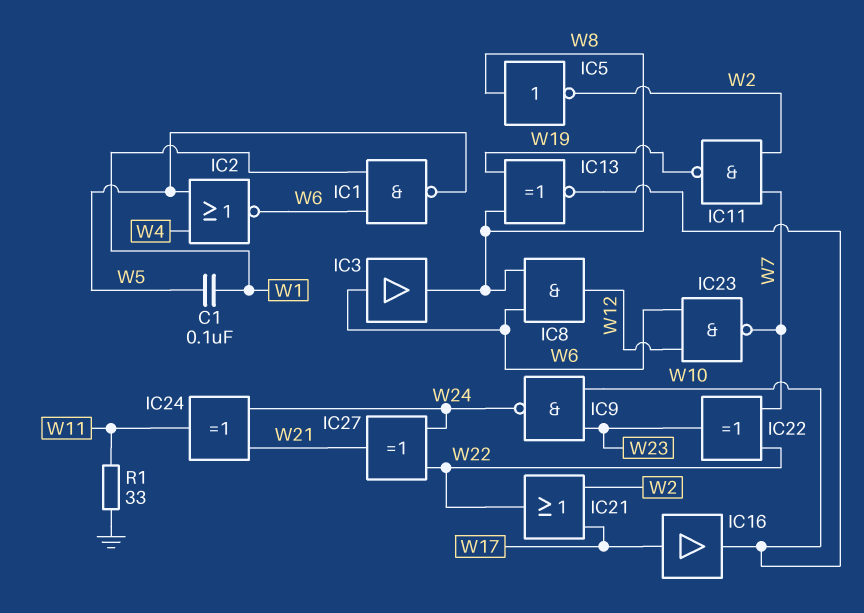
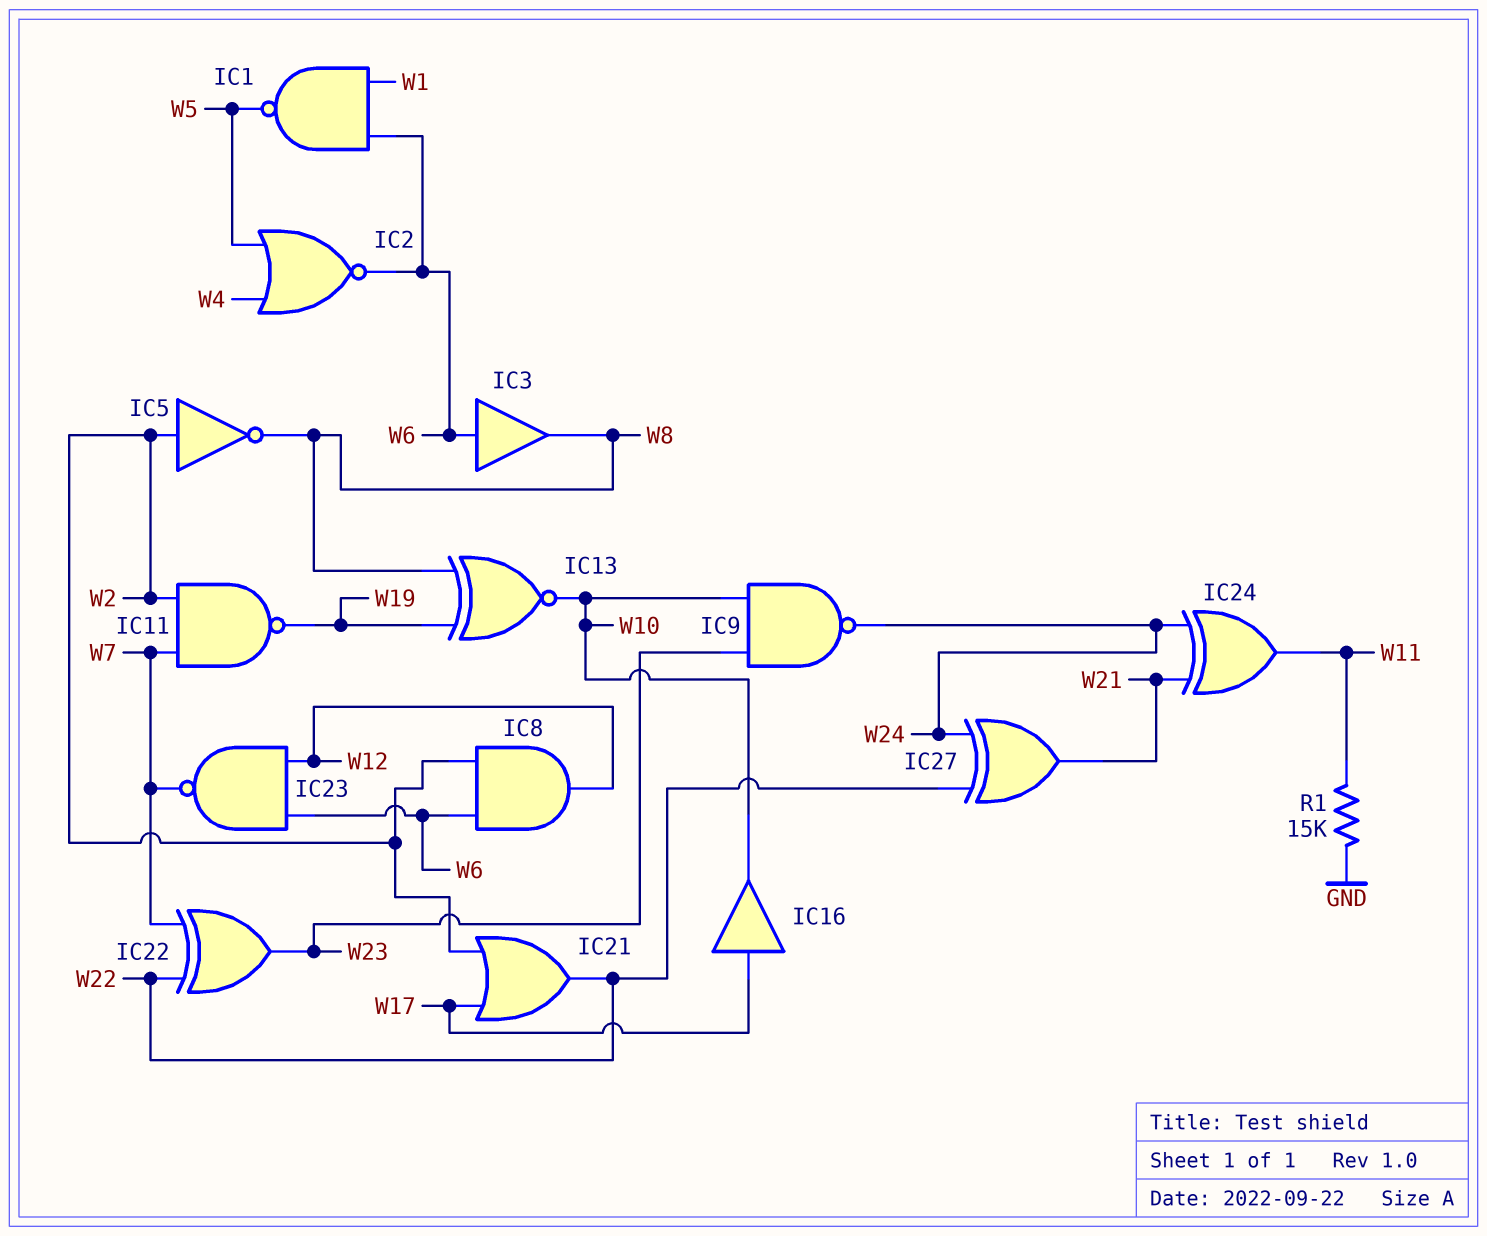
C1: 100nF (W1, W5) -> none
IC5: NOT (in W8, out W2) -> NOT (in W2, out W8)
IC8: AND (in W6, in W8, out W12) -> AND (in W2, in W6, out W12)
R1: 33 (GND, W11) -> 15k (GND, W11)

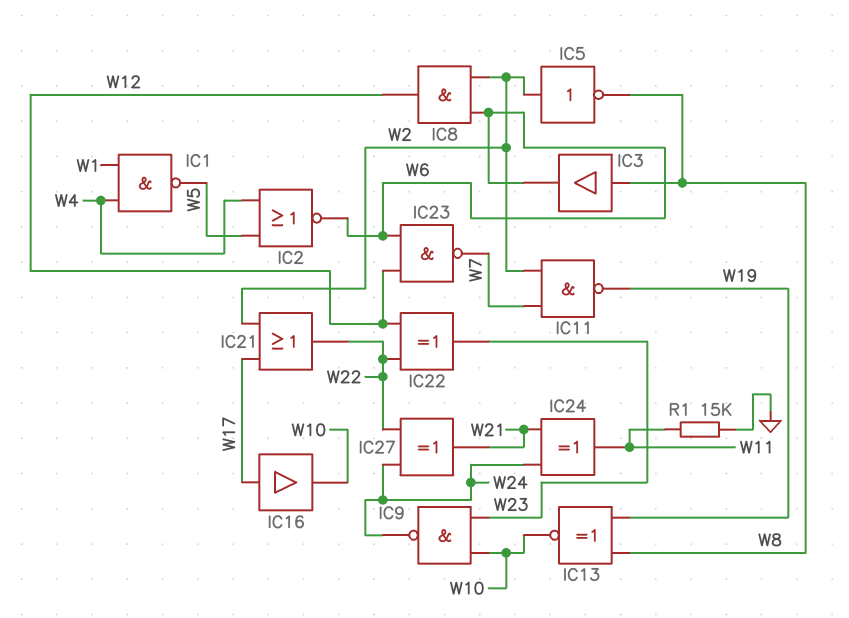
IC1: NAND (in W1, in W6, out W5) -> NAND (in W1, in W4, out W5)
IC3: buffer (in W6, out W8) -> buffer (in W8, out W6)
IC22: XOR (in W7, in W22, out W23) -> XOR (in W12, in W22, out W23)

